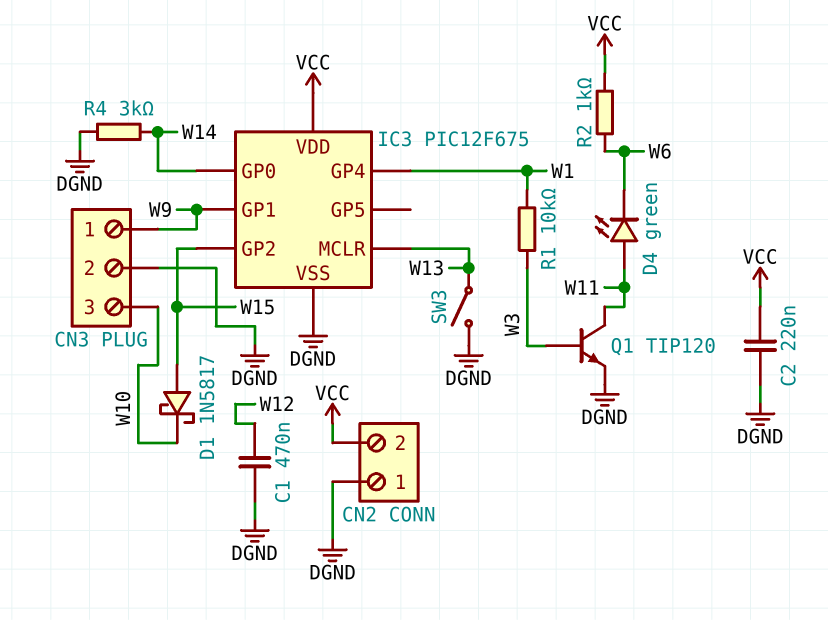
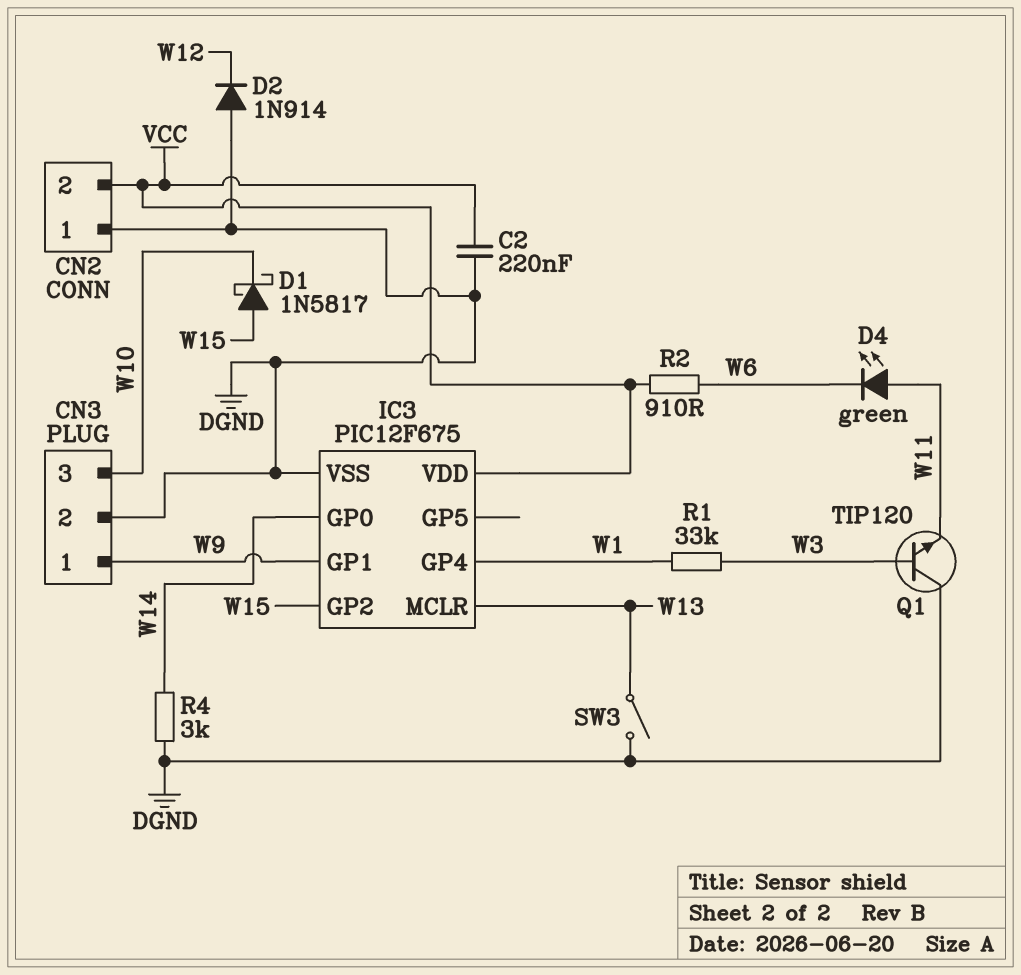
C1: 470nF (DGND, W12) -> none
D2: none -> diode 1N914 (A DGND, K W12)
Q1: NPN TIP120 (B W3, C W11, E DGND) -> NPN TIP120 (B W3, C DGND, E W11)
R1: 10k (W1, W3) -> 33k (W1, W3)
R2: 1k (VCC, W6) -> 910 (VCC, W6)

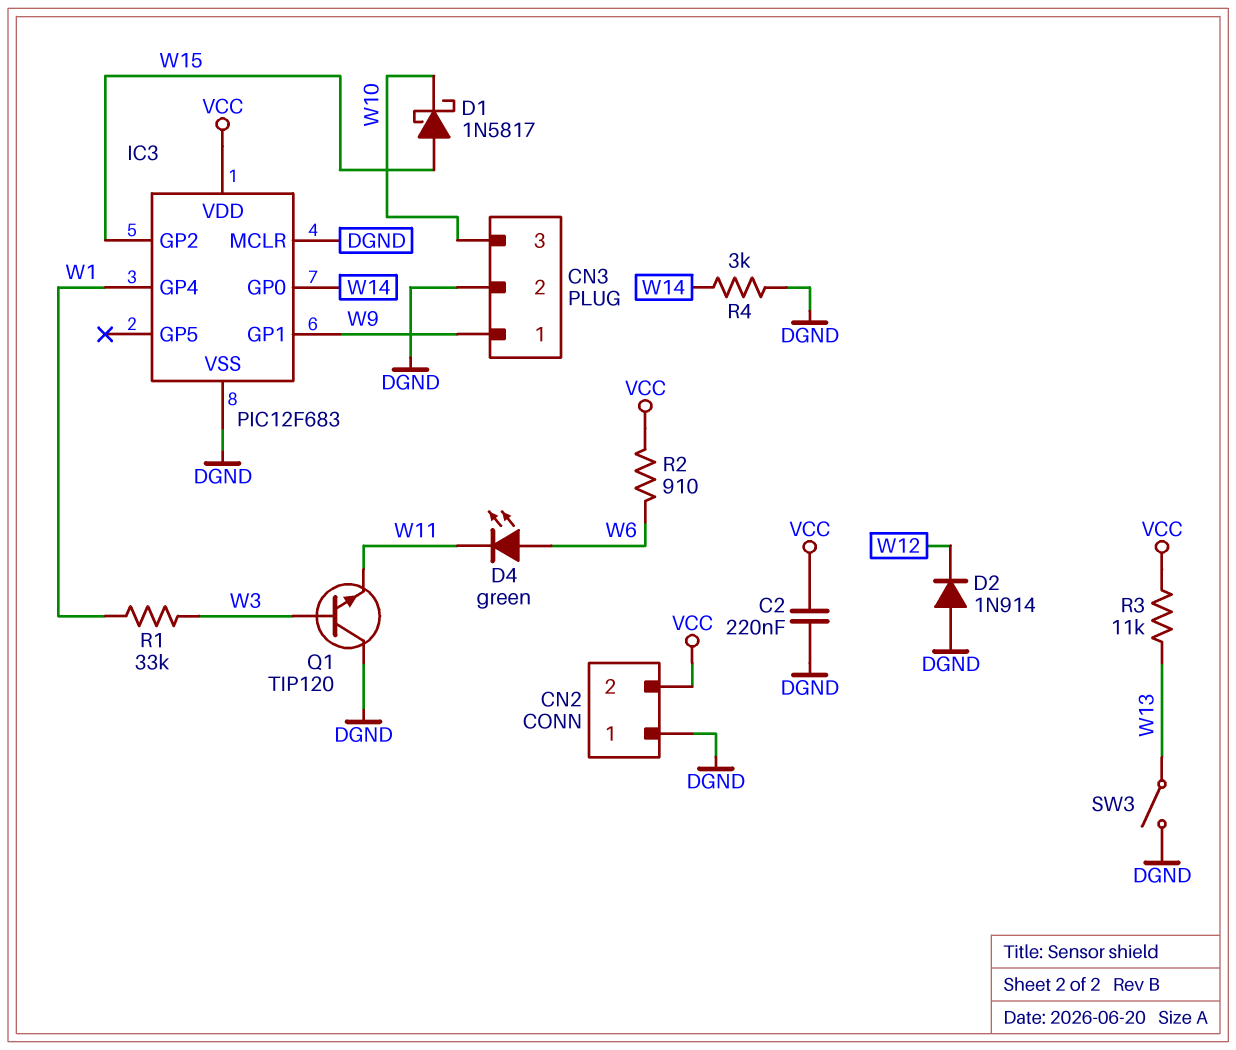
D4: LED green (A W11, K W6) -> LED green (A W6, K W11)
IC3: PIC12F675 -> PIC12F683
IC3 pin MCLR: W13 -> DGND
R3: none -> 11k (VCC, W13)

